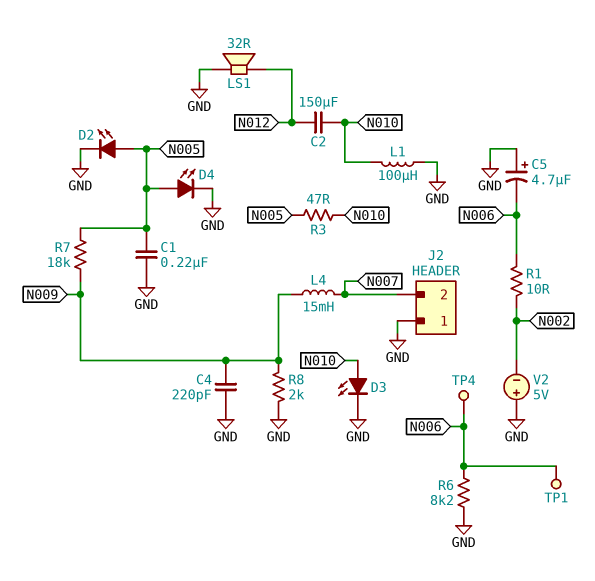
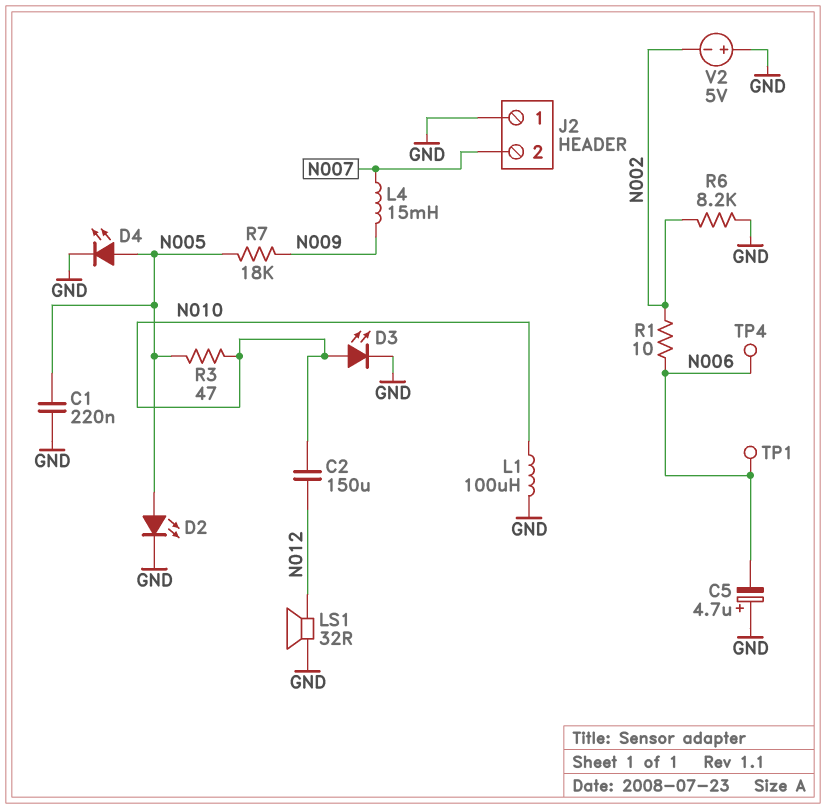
C4: 220pF (GND, N009) -> none
R6: 8.2k (GND, N006) -> 8.2k (GND, N002)
R8: 2k (GND, N009) -> none

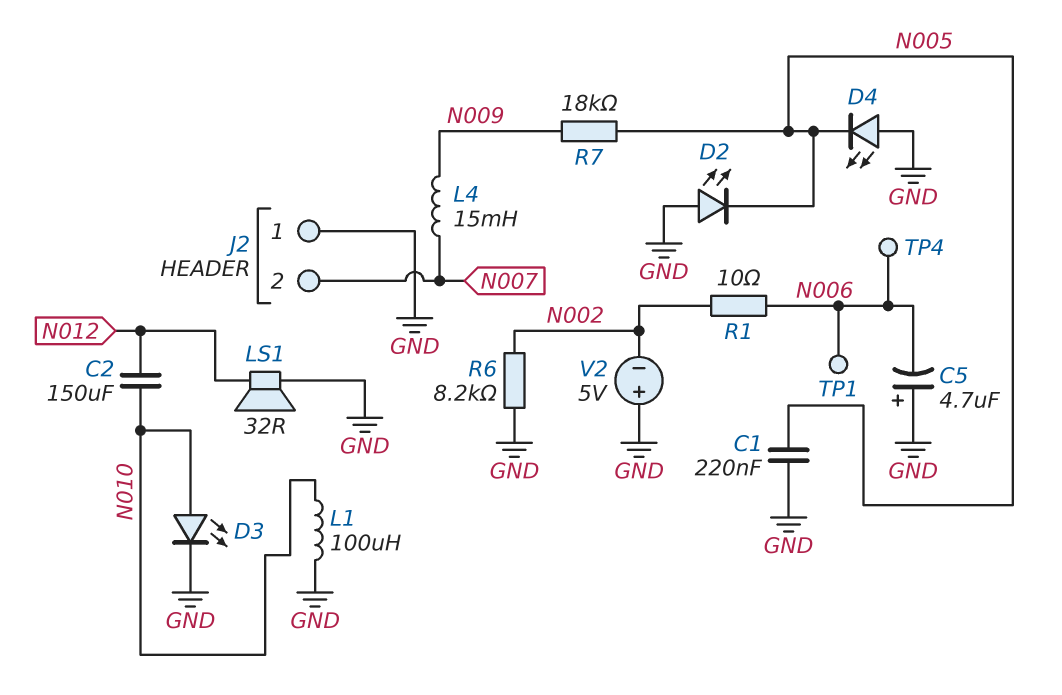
D2: LED (A N005, K GND) -> LED (A GND, K N005)
D4: LED (A N005, K GND) -> LED (A GND, K N005)
R3: 47 (N005, N010) -> none

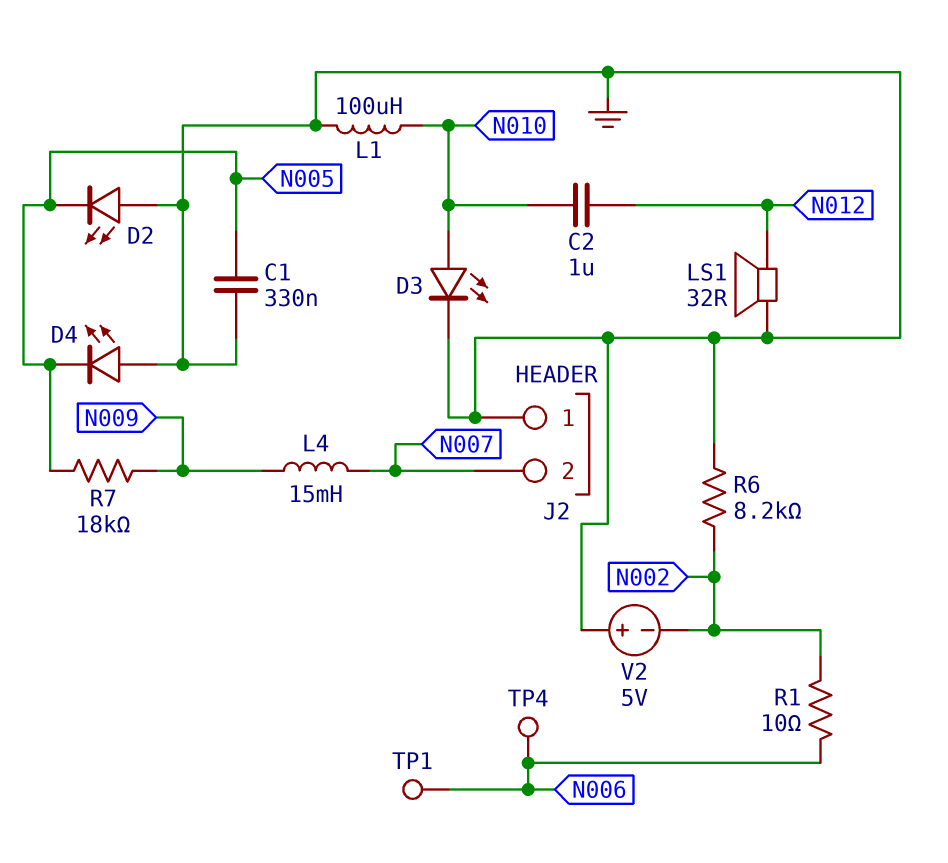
C1: 220nF (GND, N005) -> 330nF (GND, N005)
C2: 150uF (N010, N012) -> 1uF (N010, N012)
C5: 4.7uF (plus GND, minus N006) -> none

